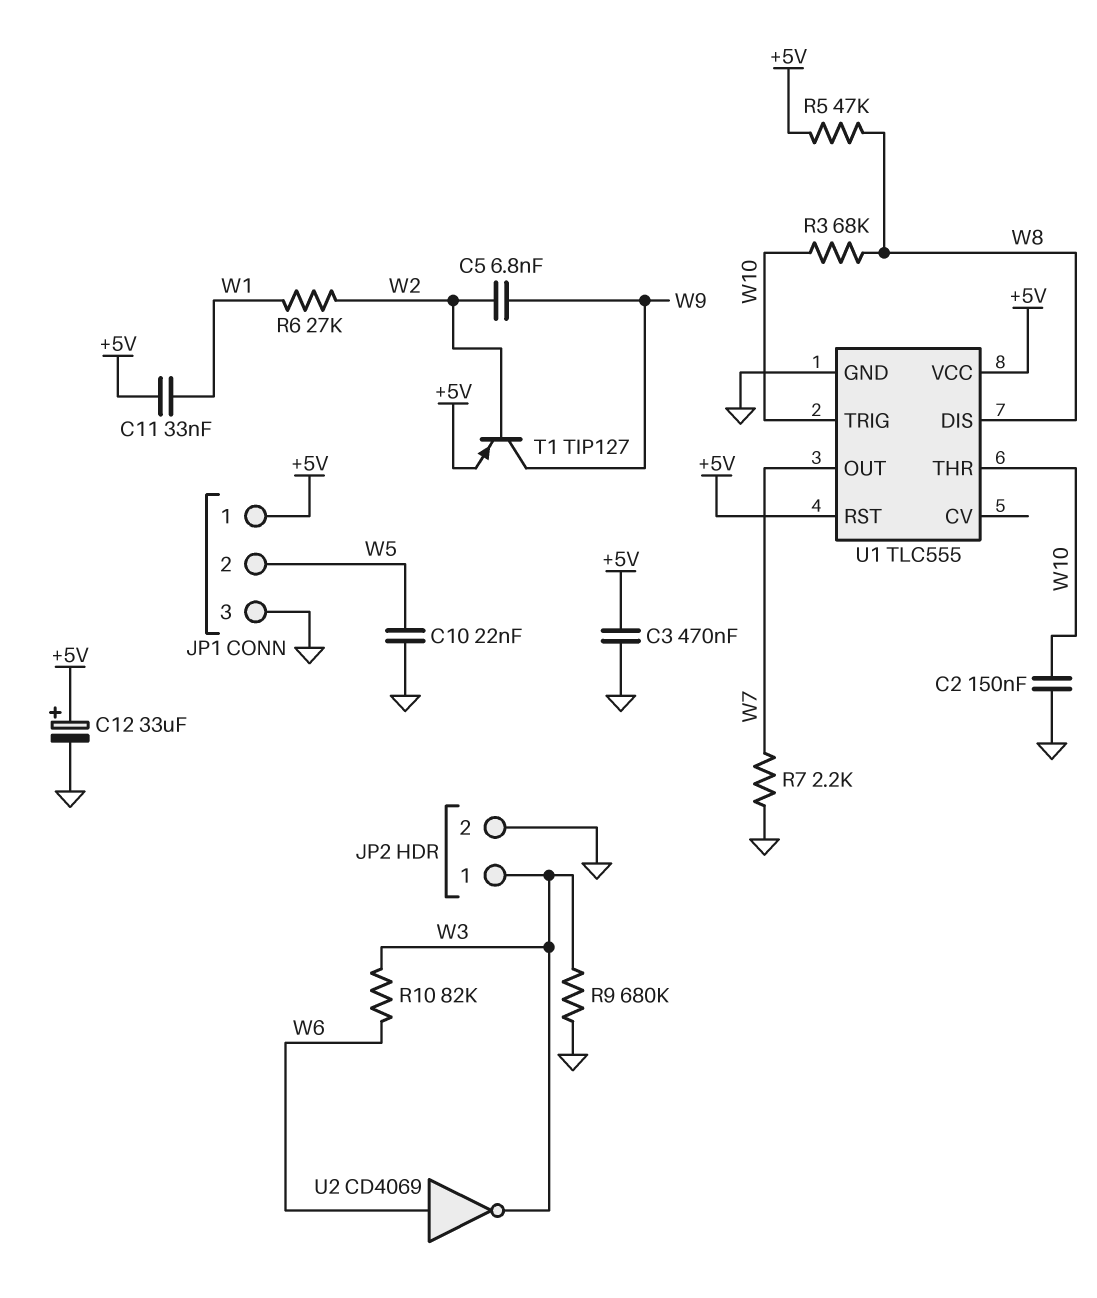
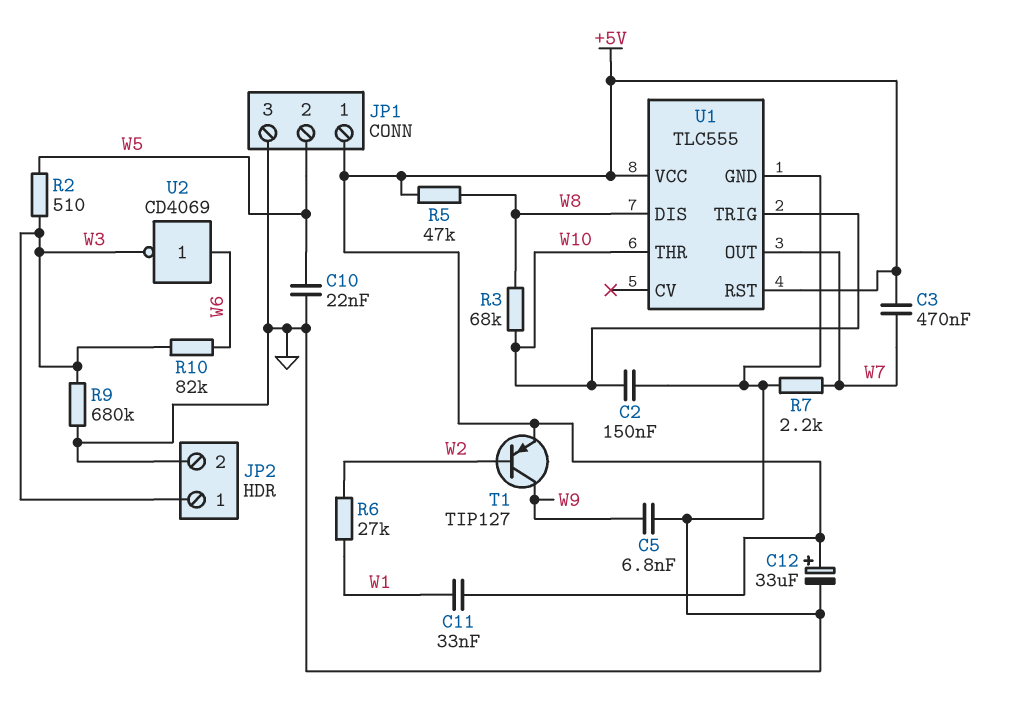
C3: 470nF (+5V, GND) -> 470nF (+5V, W7)
C5: 6.8nF (W2, W9) -> 6.8nF (GND, W9)
R2: none -> 510 (W3, W5)

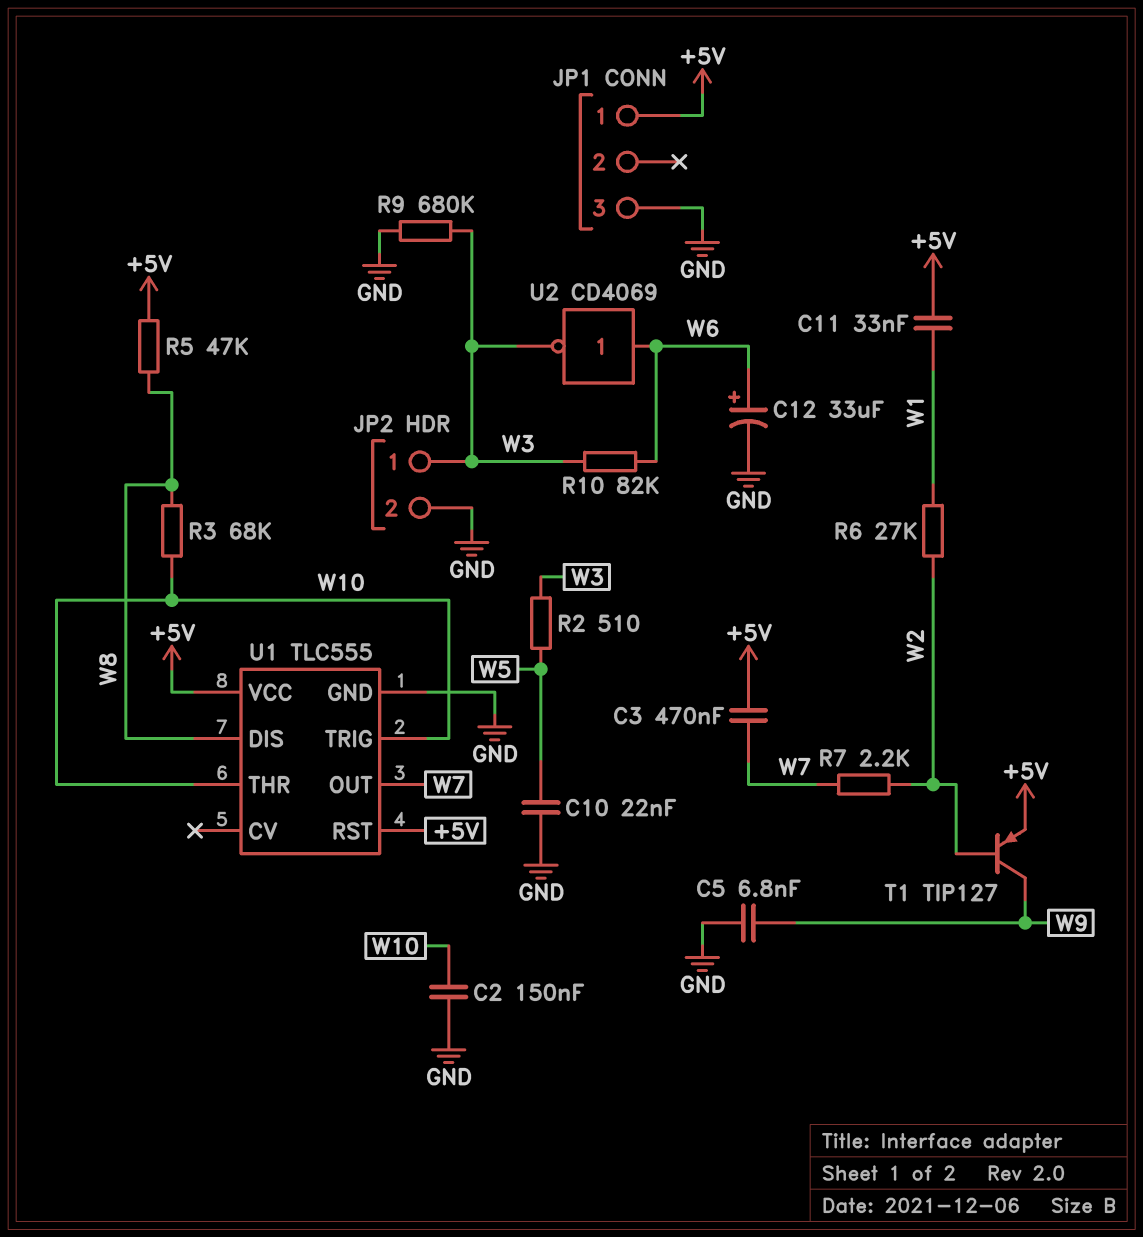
C12: 33uF (plus +5V, minus GND) -> 33uF (plus W6, minus GND)
JP1 pin 2: W5 -> none
R7: 2.2k (GND, W7) -> 2.2k (W2, W7)

